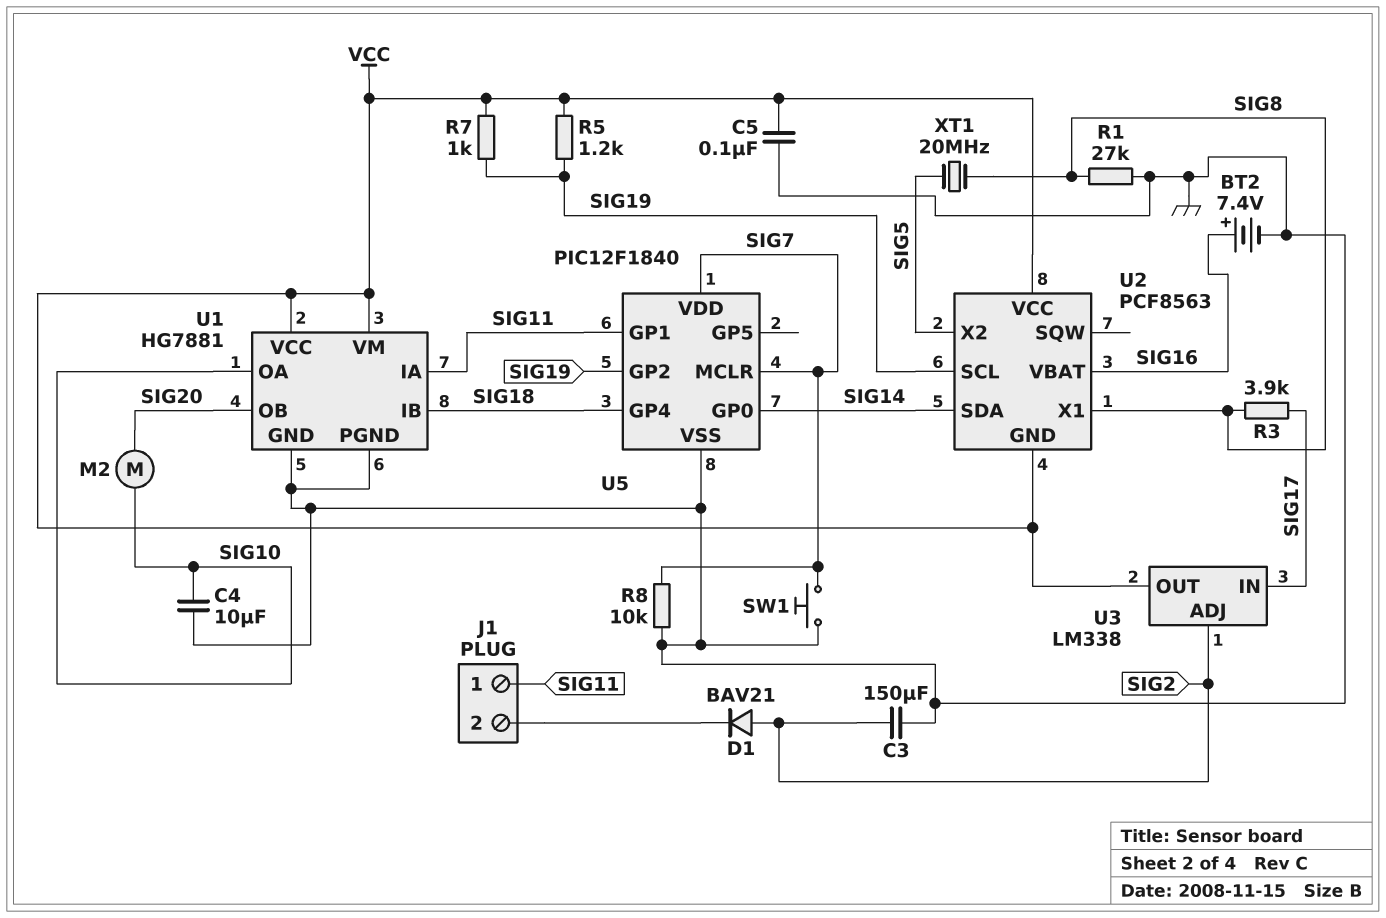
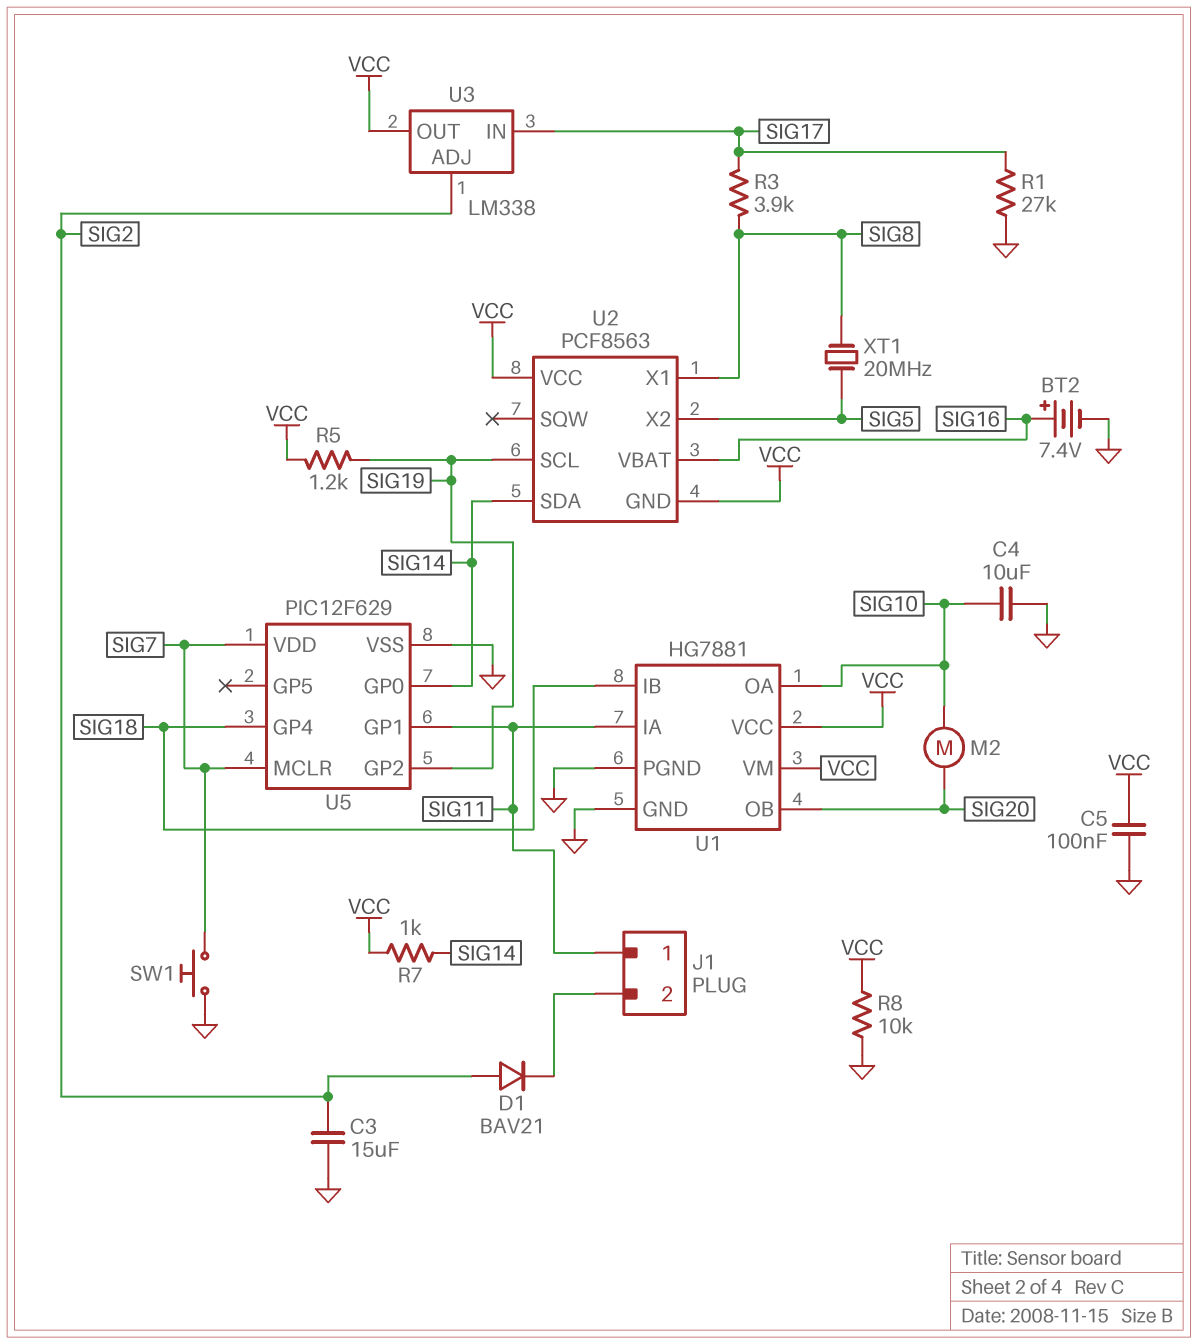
C3: 150uF (GND, SIG2) -> 15uF (GND, SIG2)
R1: 27k (GND, SIG8) -> 27k (GND, SIG17)
R7: 1k (SIG19, VCC) -> 1k (SIG14, VCC)
R8: 10k (GND, SIG7) -> 10k (GND, VCC)
U5: PIC12F1840 -> PIC12F629

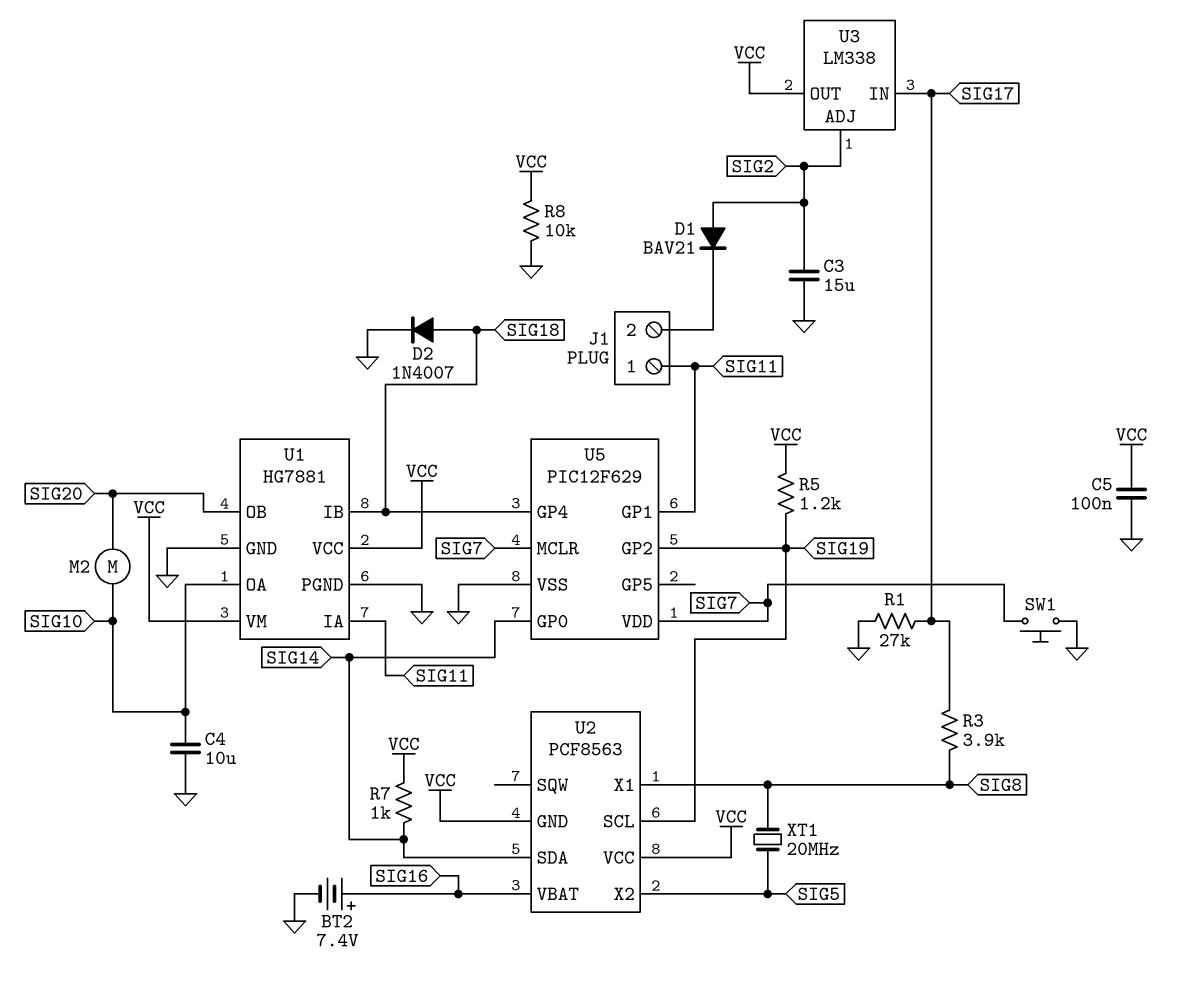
D2: none -> diode 1N4007 (A SIG18, K GND)

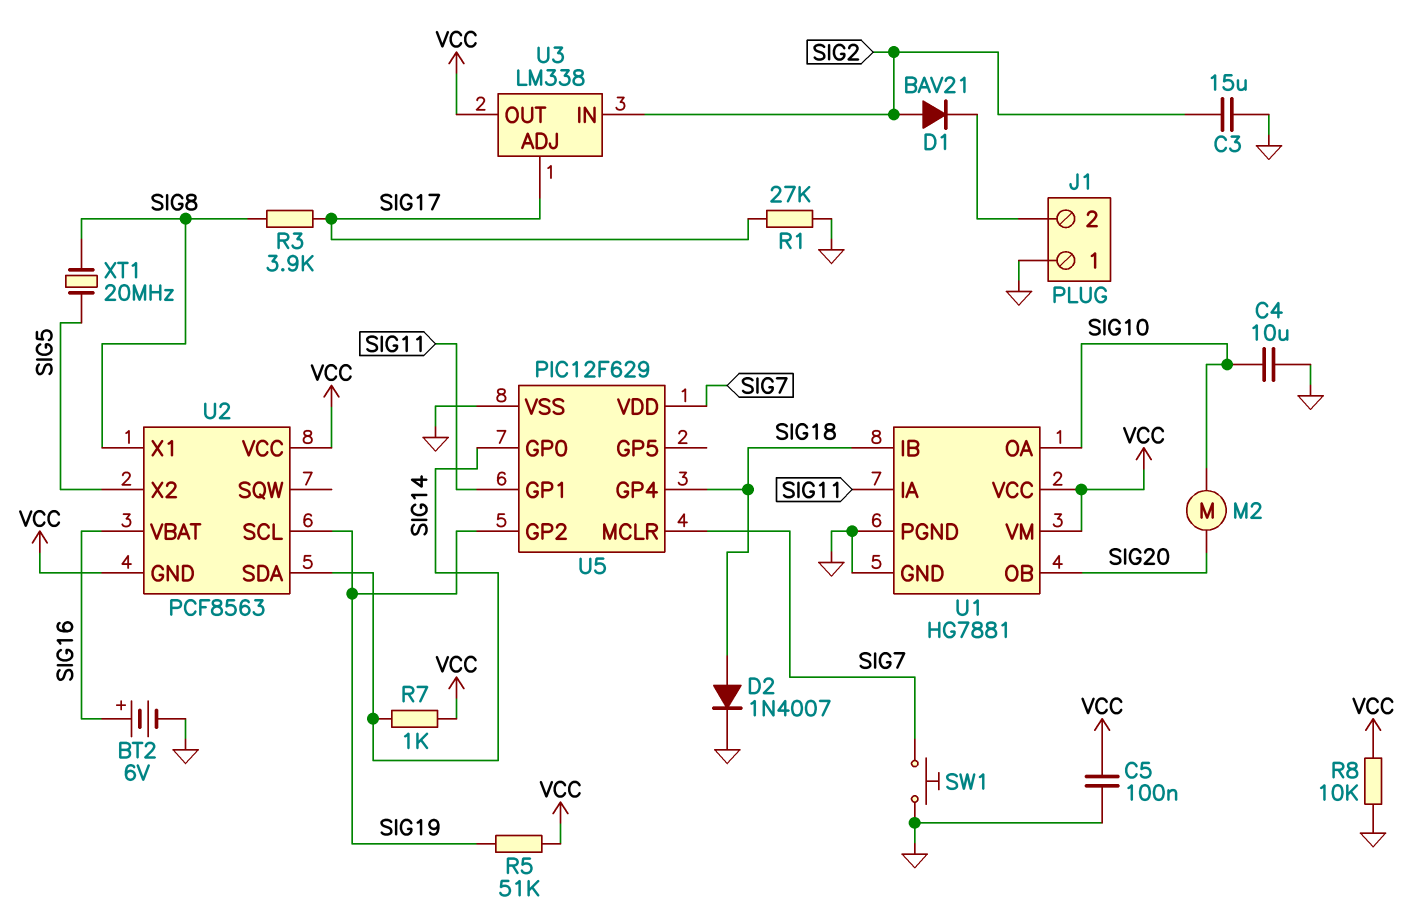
BT2: 7.4V (plus SIG16, minus GND) -> 6V (plus SIG16, minus GND)
J1 pin 1: SIG11 -> GND
R5: 1.2k (SIG19, VCC) -> 51k (SIG19, VCC)
U3 pin ADJ: SIG2 -> SIG17
U3 pin IN: SIG17 -> SIG2

